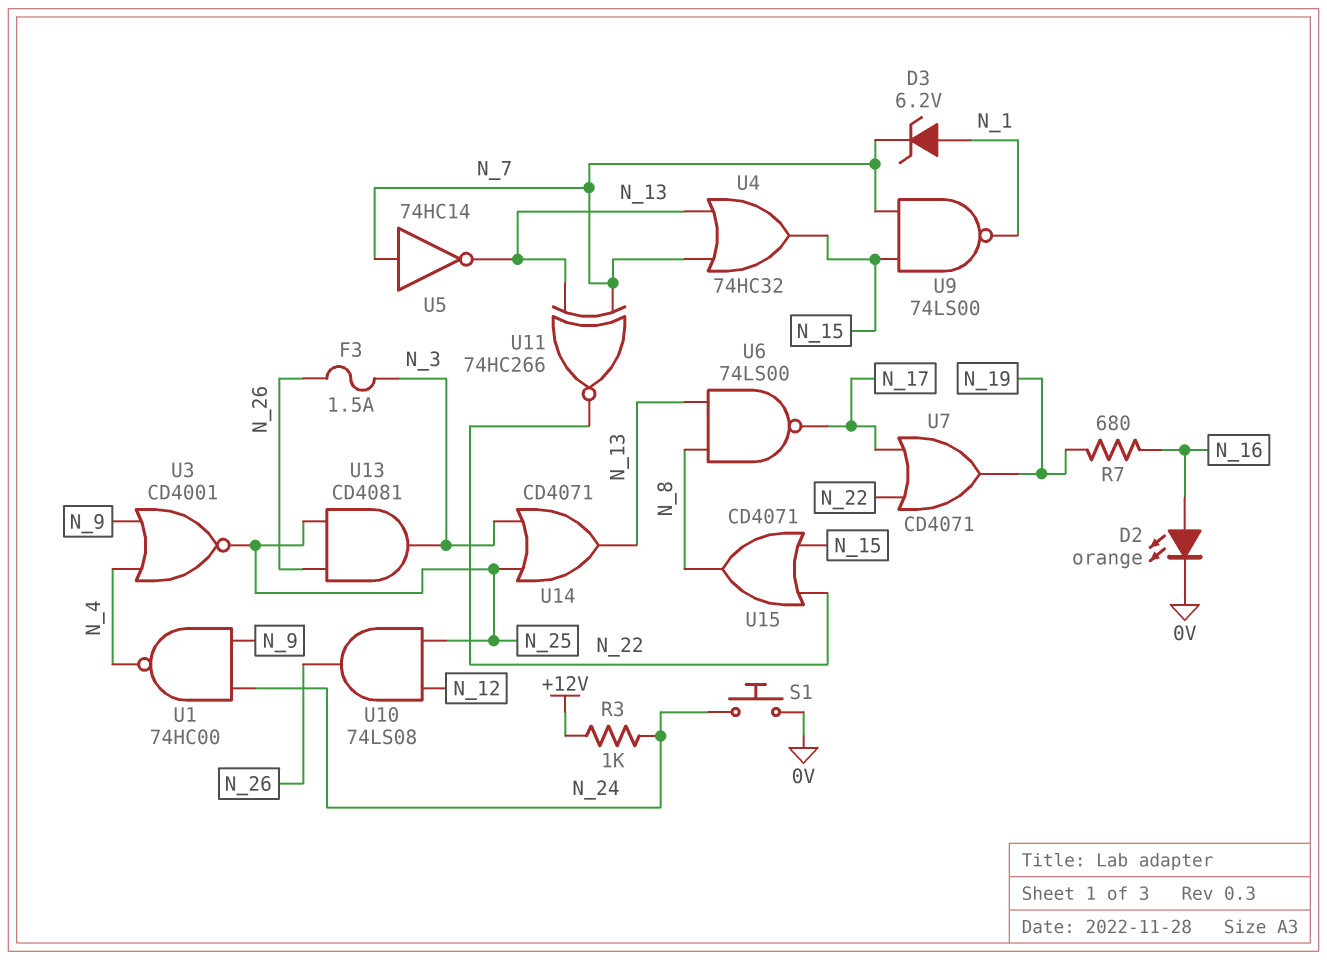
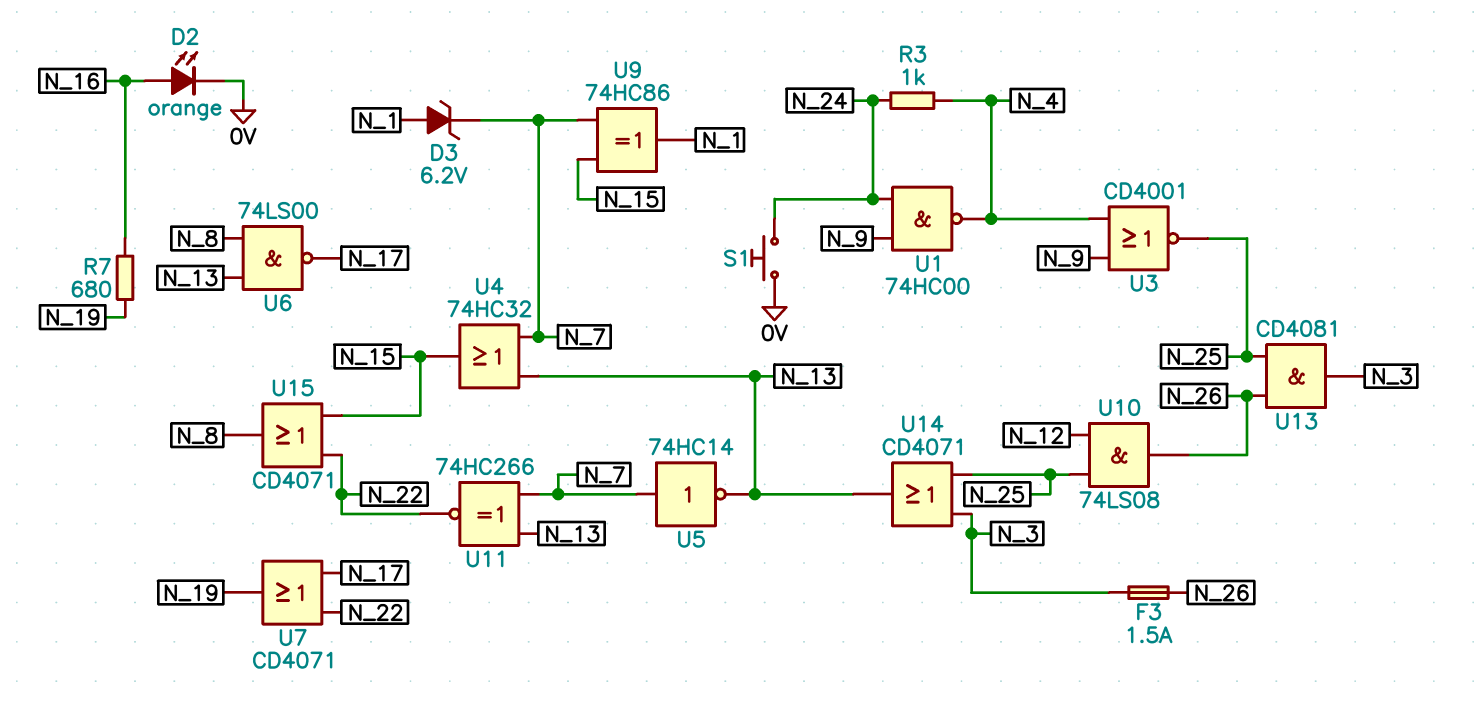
R3: 1k (+12V, N_24) -> 1k (N_4, N_24)
U9: NAND 74LS00 (in N_7, in N_15, out N_1) -> XOR 74HC86 (in N_7, in N_15, out N_1)

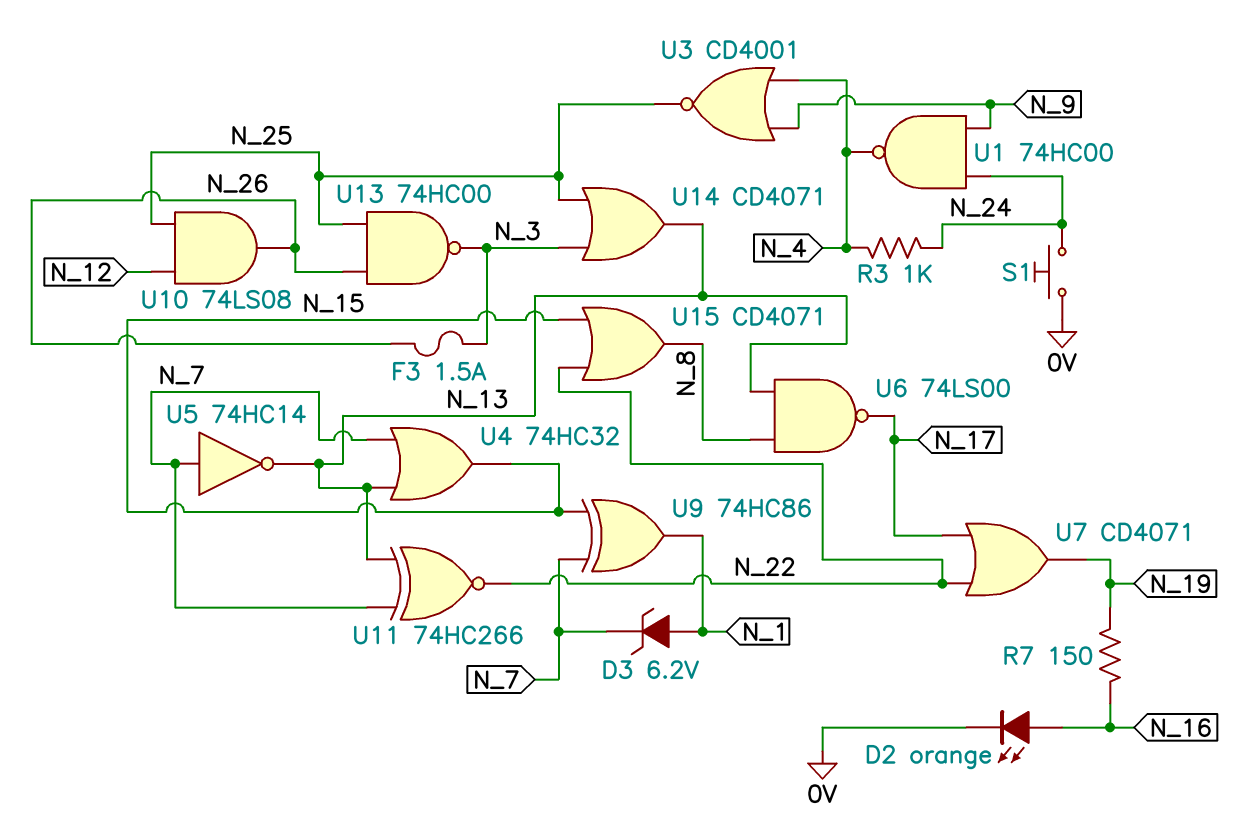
R7: 680 (N_16, N_19) -> 150 (N_16, N_19)
U13: AND CD4081 (in N_25, in N_26, out N_3) -> NAND 74HC00 (in N_25, in N_26, out N_3)

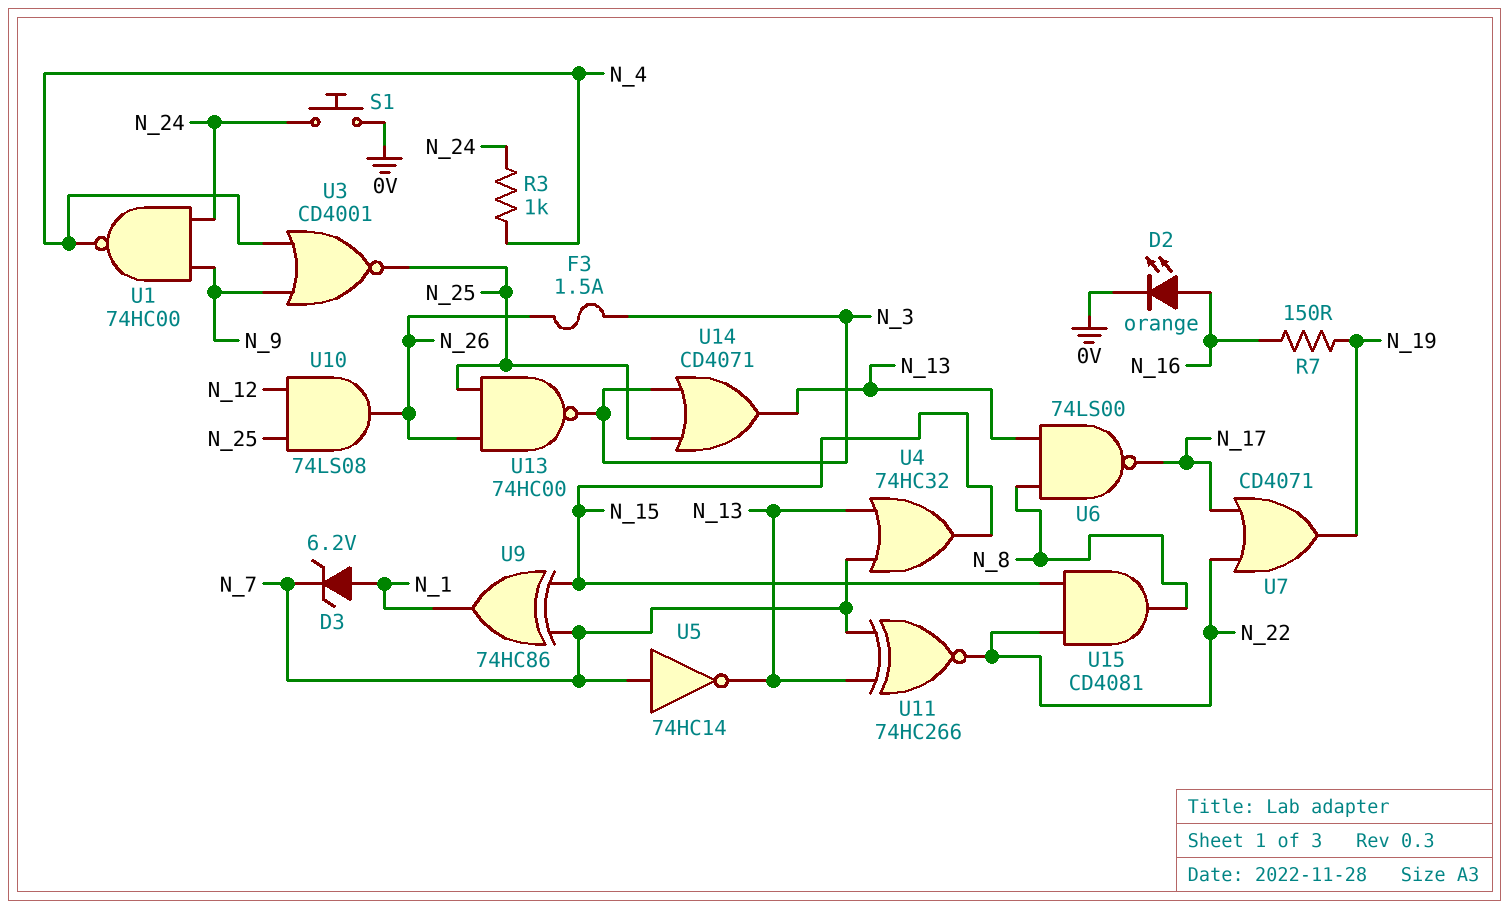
U15: OR CD4071 (in N_15, in N_22, out N_8) -> AND CD4081 (in N_15, in N_22, out N_8)

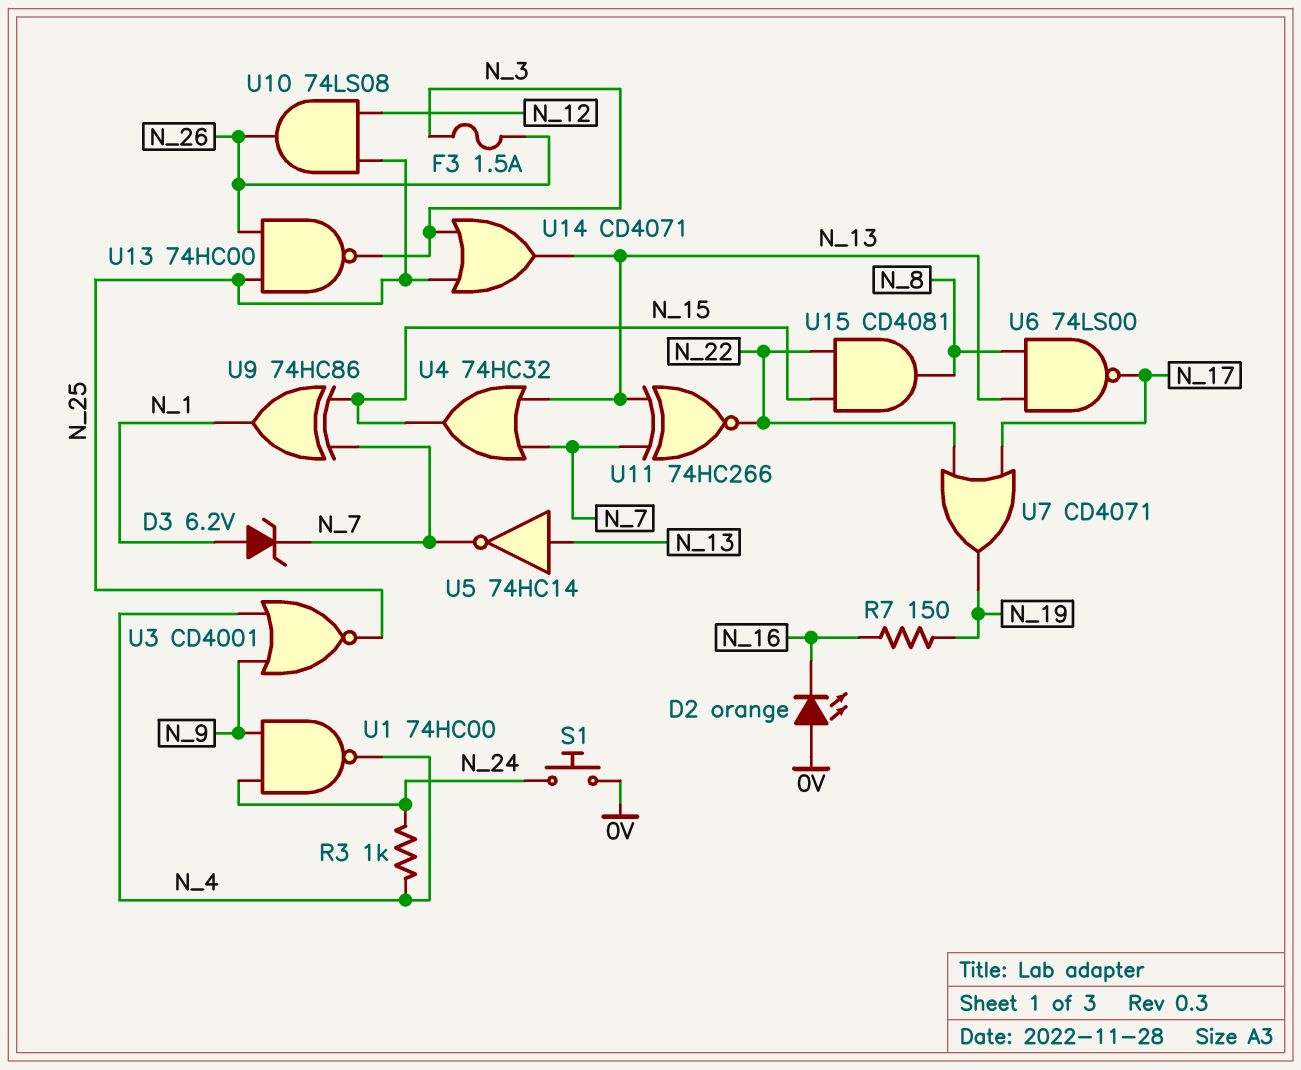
D2: LED orange (A N_16, K 0V) -> LED orange (A 0V, K N_16)
U5: NOT 74HC14 (in N_7, out N_13) -> NOT 74HC14 (in N_13, out N_7)

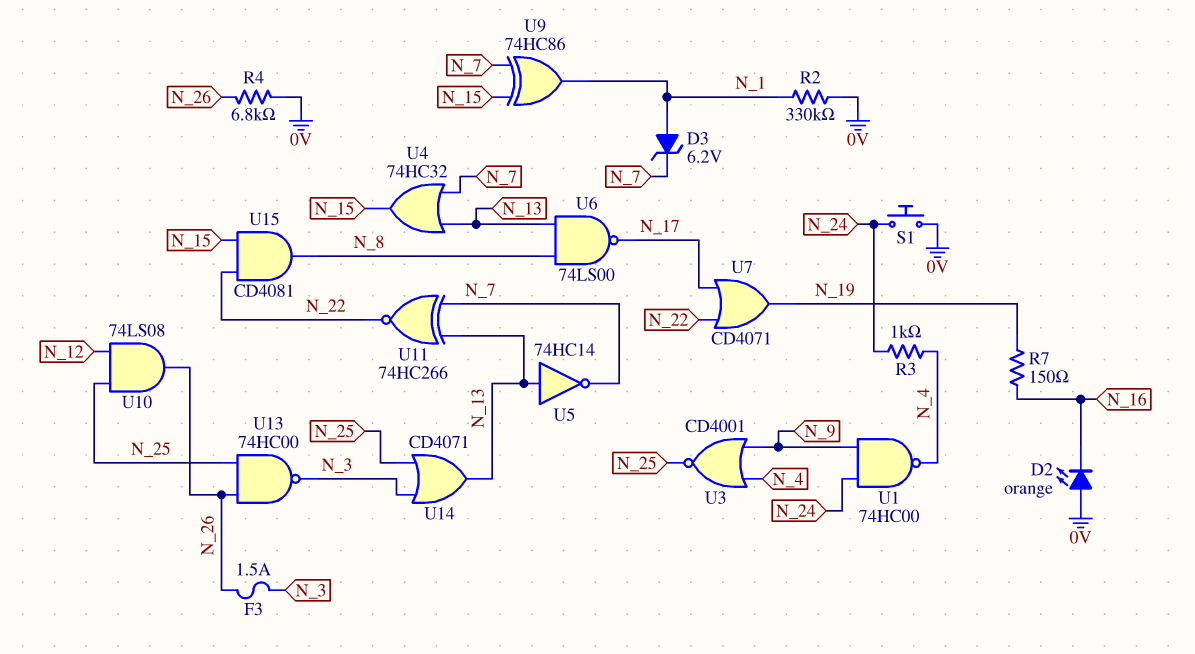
R2: none -> 330k (0V, N_1)
R4: none -> 6.8k (0V, N_26)

